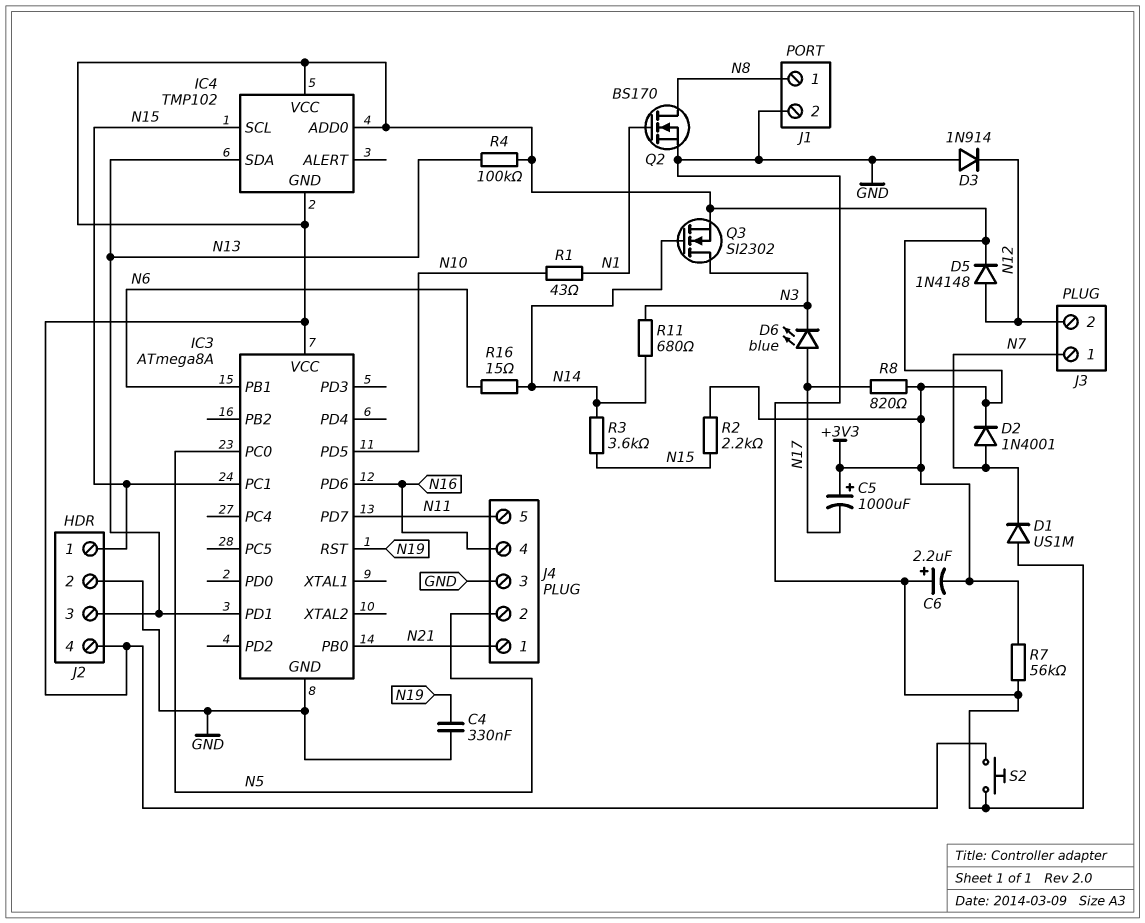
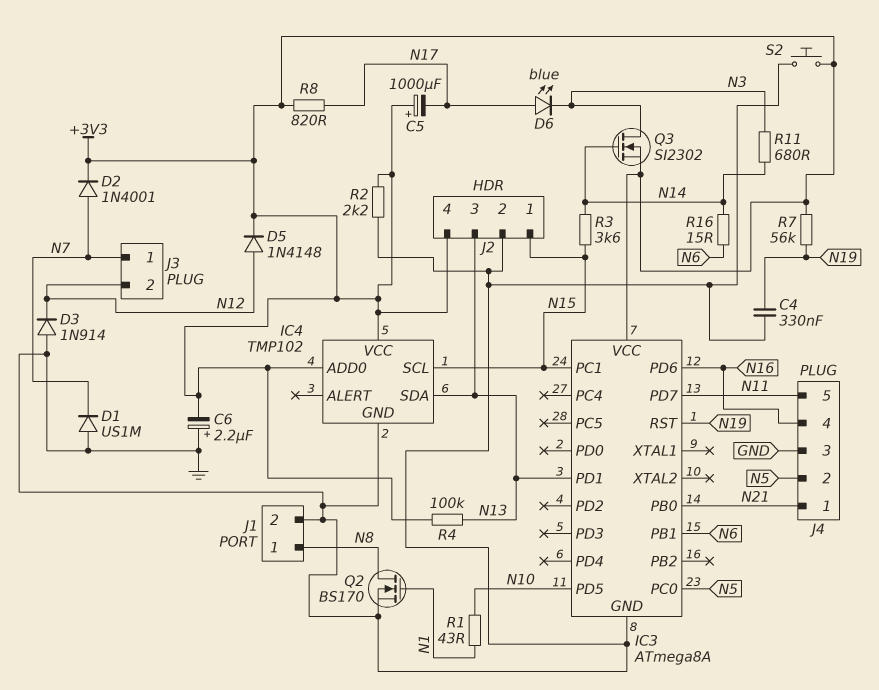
IC4 pin GND: +3V3 -> GND
R2: 2.2k (+3V3, N15) -> 2.2k (+3V3, GND)
R7: 56k (+3V3, GND) -> 56k (+3V3, N19)

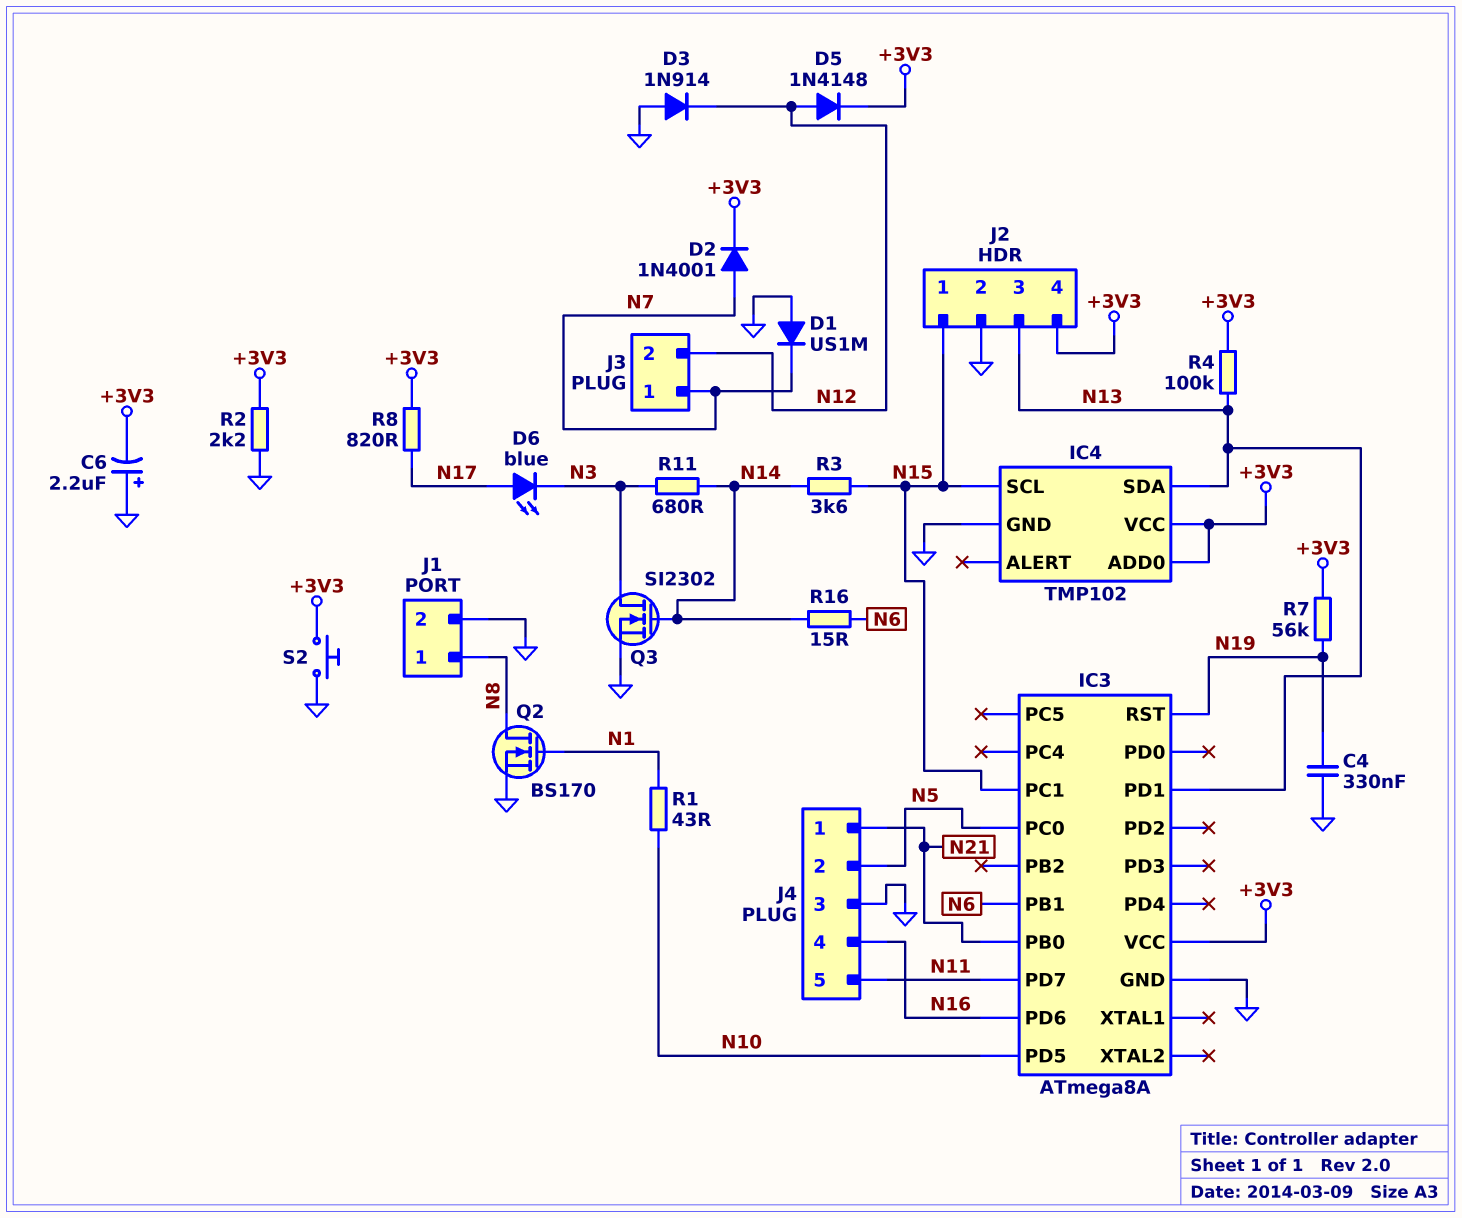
C5: 1000uF (plus +3V3, minus N17) -> none
Q3: NMOS SI2302 (G N14, D N3, S +3V3) -> NMOS SI2302 (G N14, D N3, S GND)

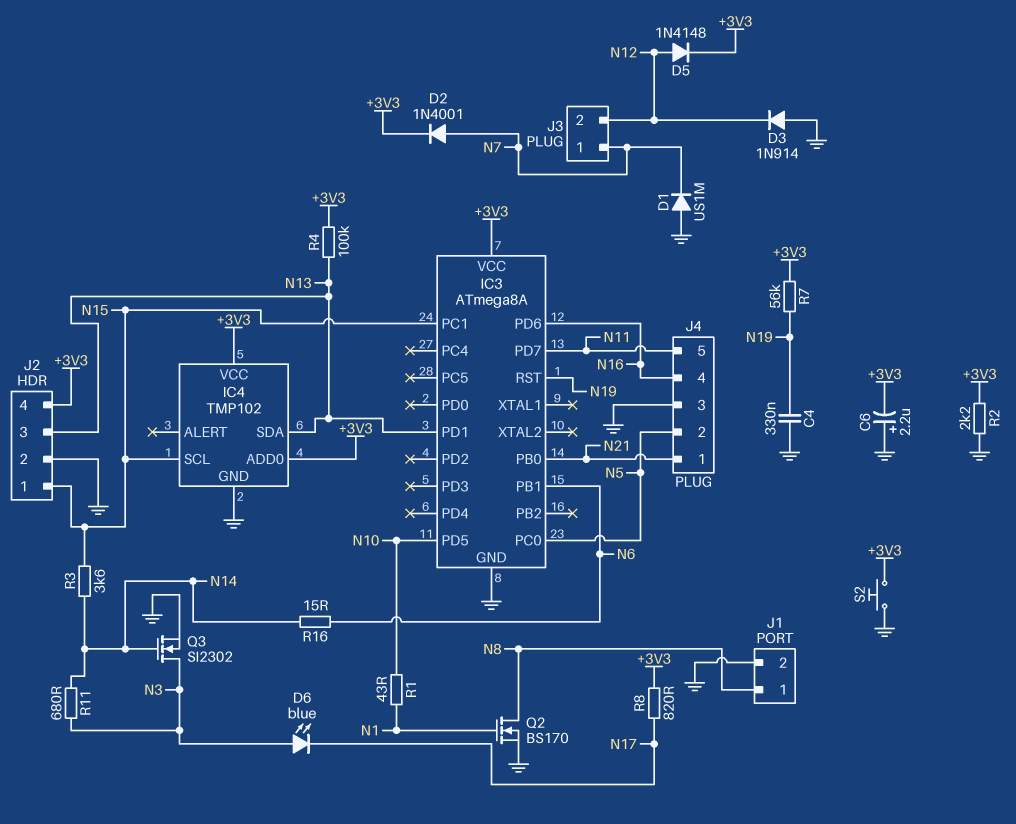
D6: LED blue (A N17, K N3) -> LED blue (A N3, K N17)

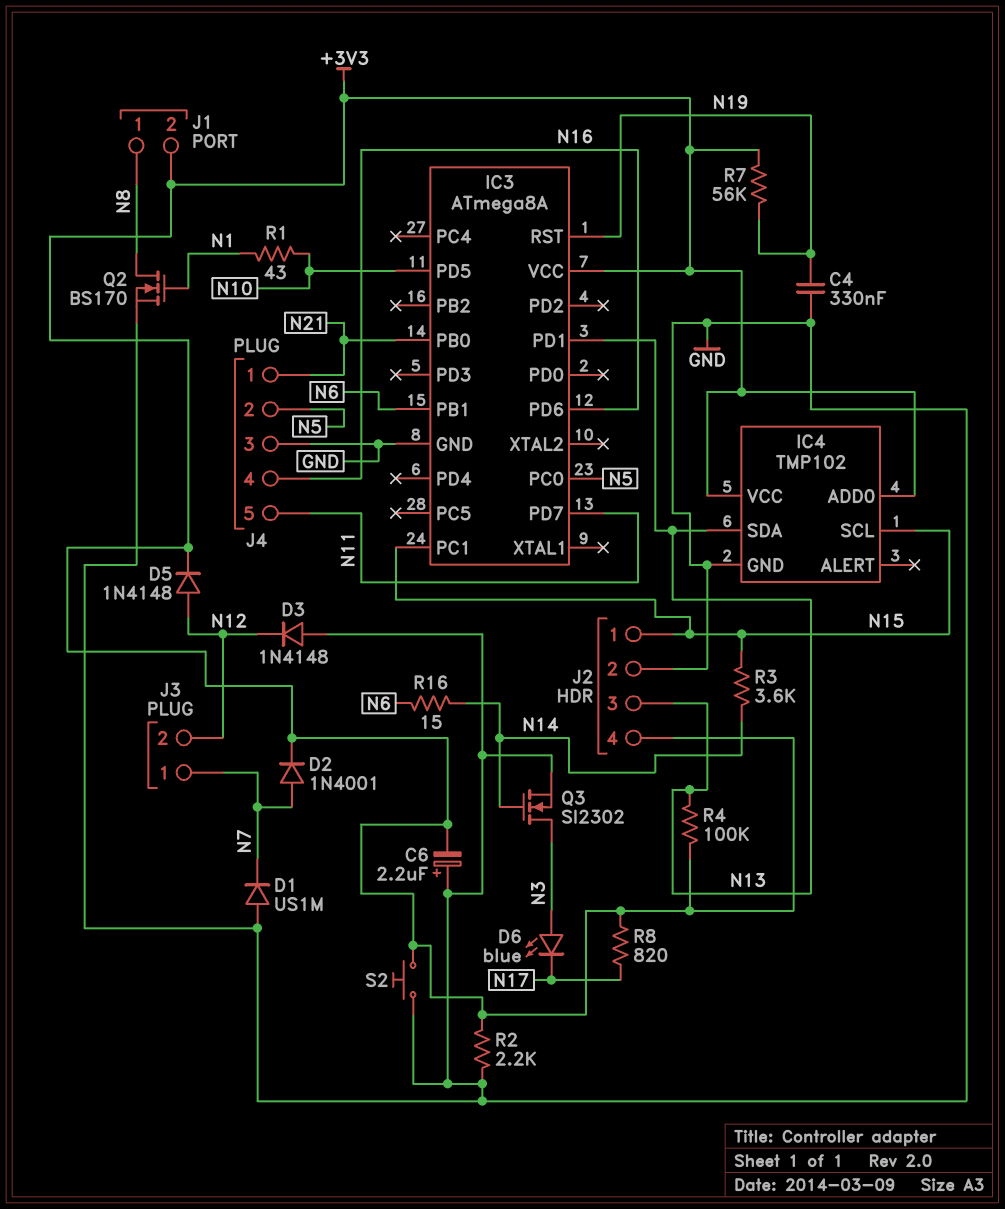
D3: diode 1N914 (A GND, K N12) -> diode 1N4148 (A GND, K N12)
J1 pin 2: GND -> +3V3
R11: 680 (N3, N14) -> none

